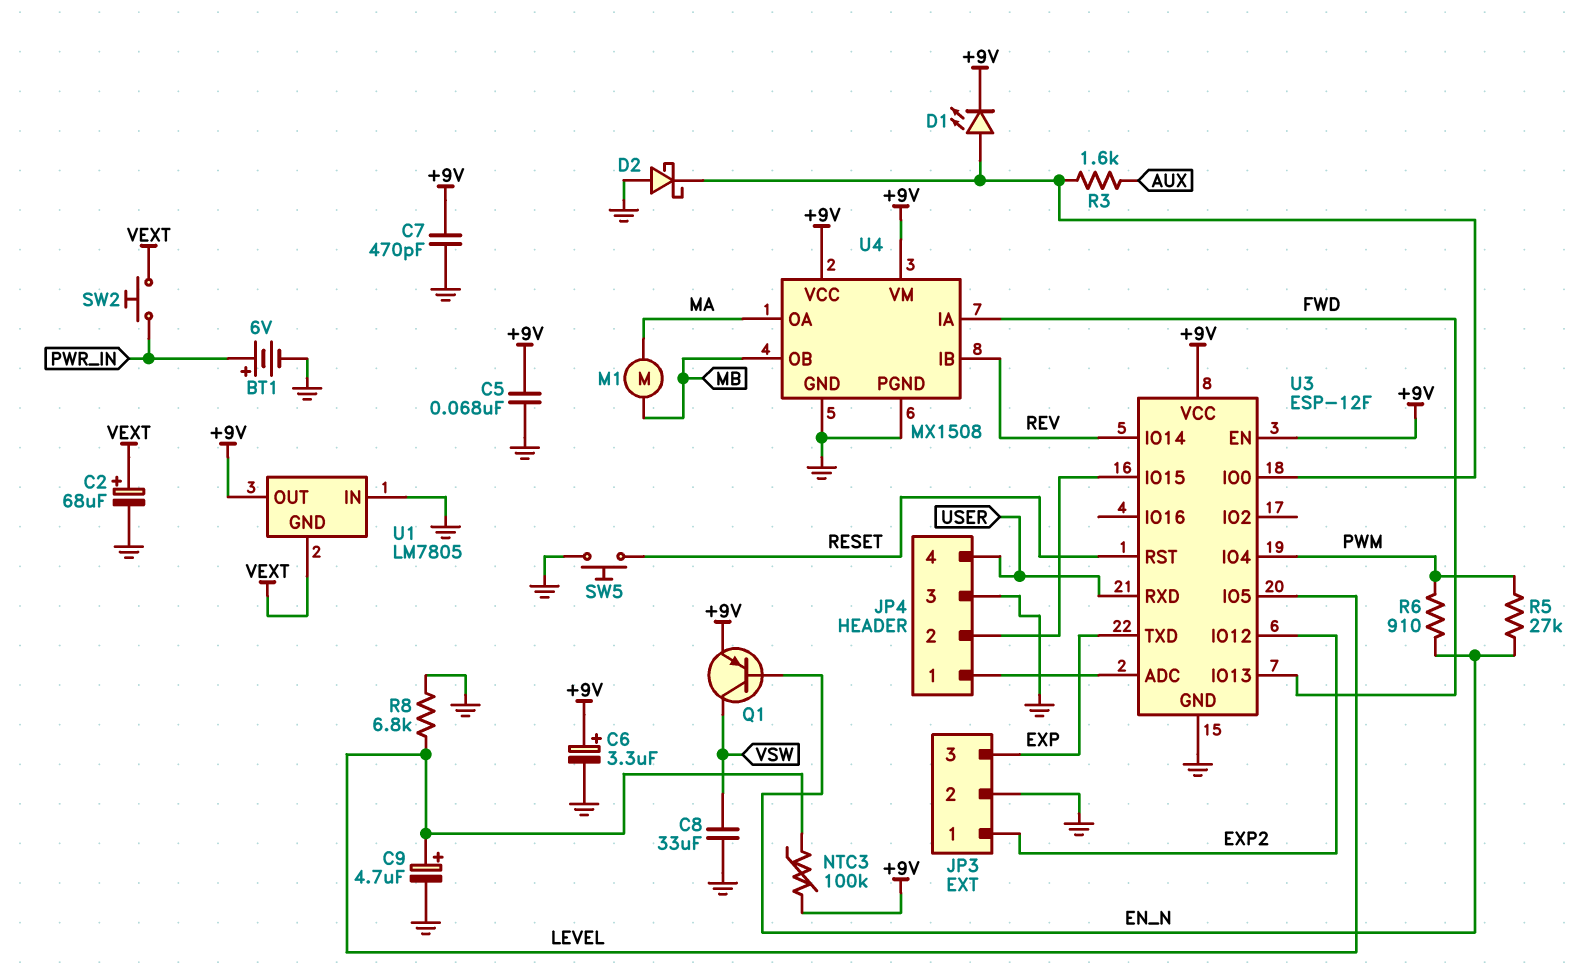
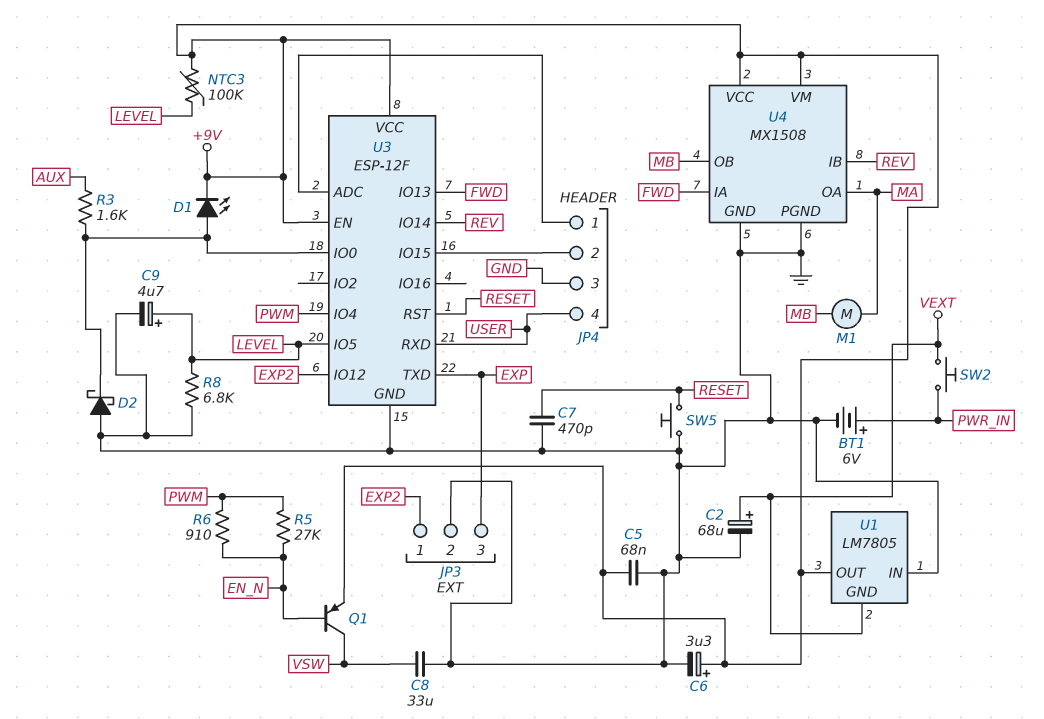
C7: 470pF (+9V, GND) -> 470pF (GND, RESET)

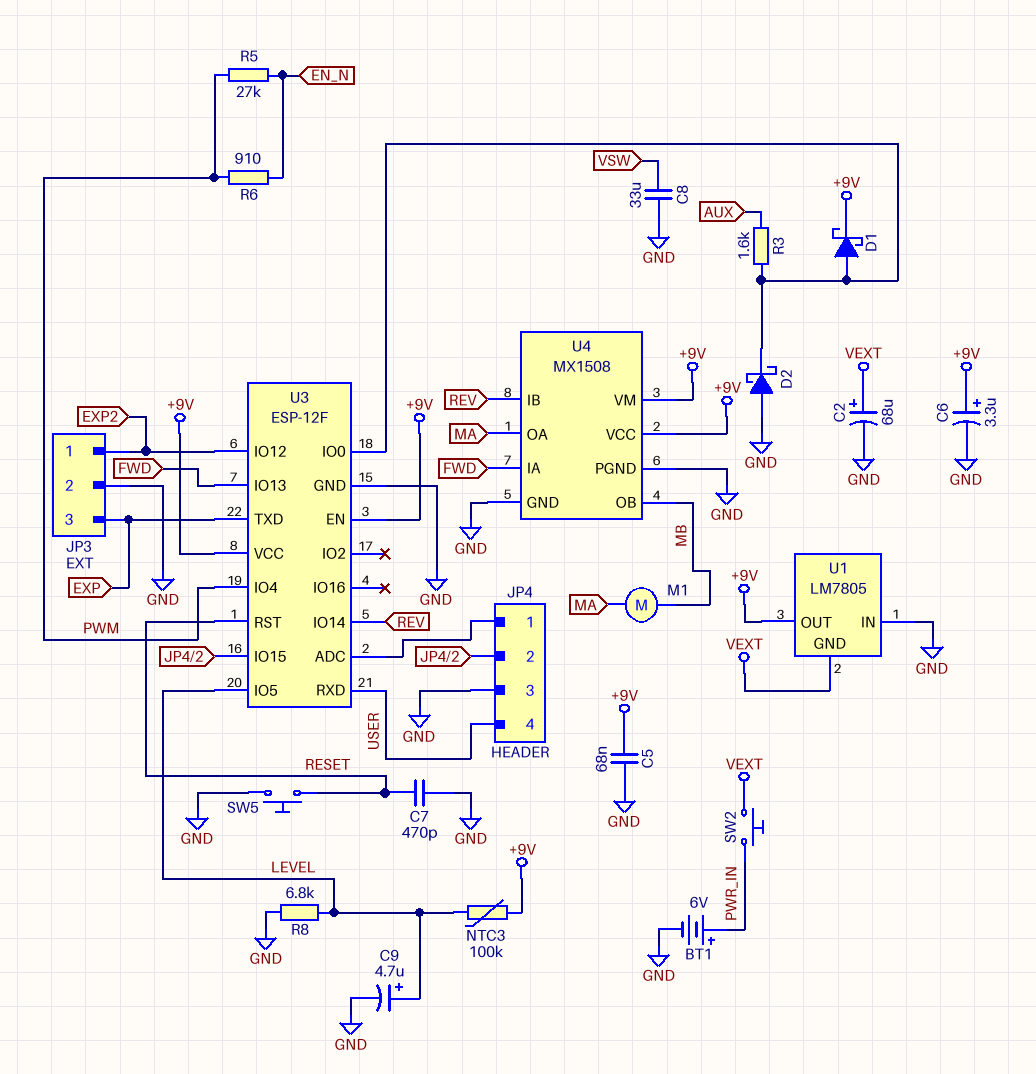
D1: LED (A U3/IO0, K +9V) -> schottky (A U3/IO0, K +9V)
Q1: PNP (B EN_N, C VSW, E +9V) -> none

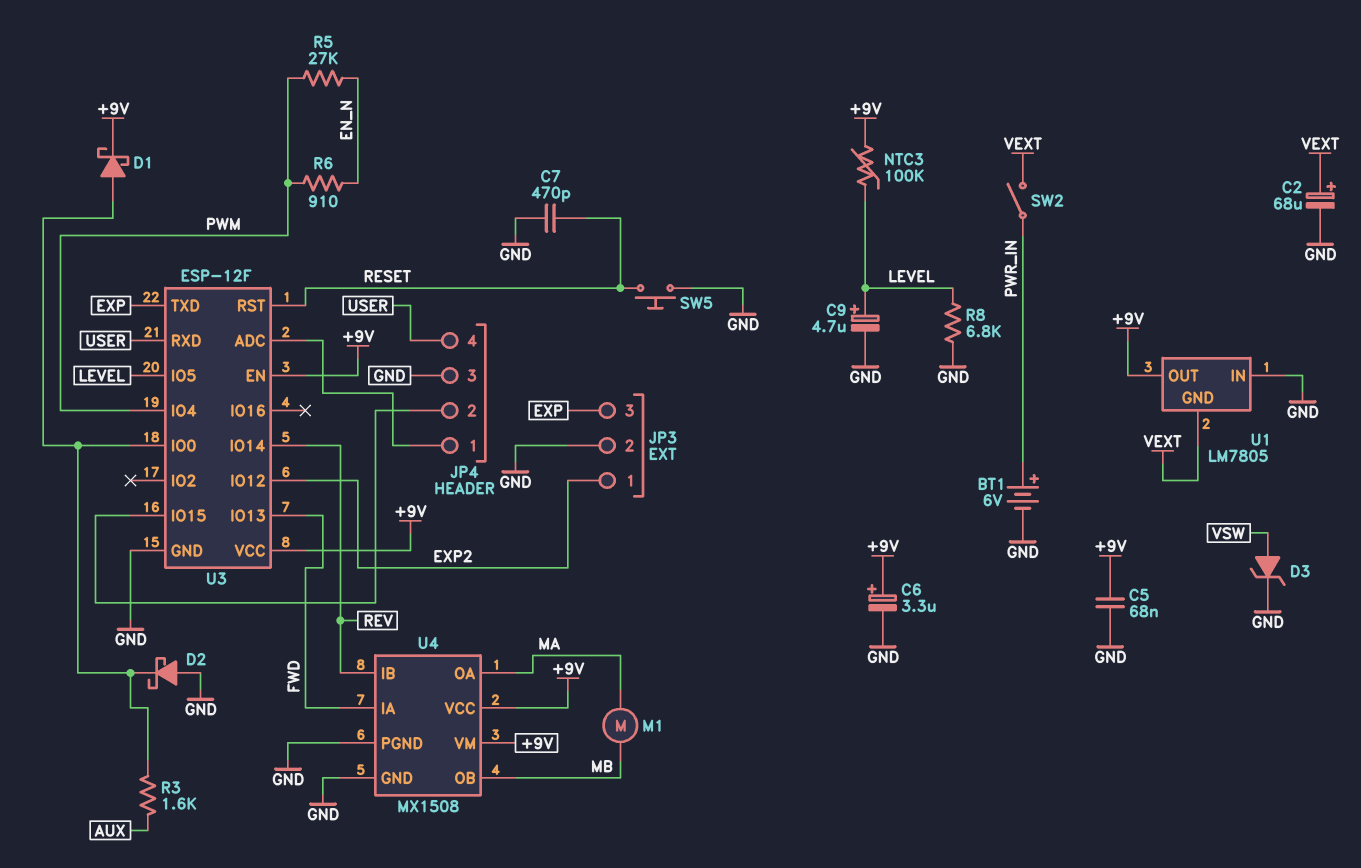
C8: 33uF (GND, VSW) -> none
D3: none -> zener (A VSW, K GND)
SW2: button (PWR_IN, VEXT) -> switch (PWR_IN, VEXT)

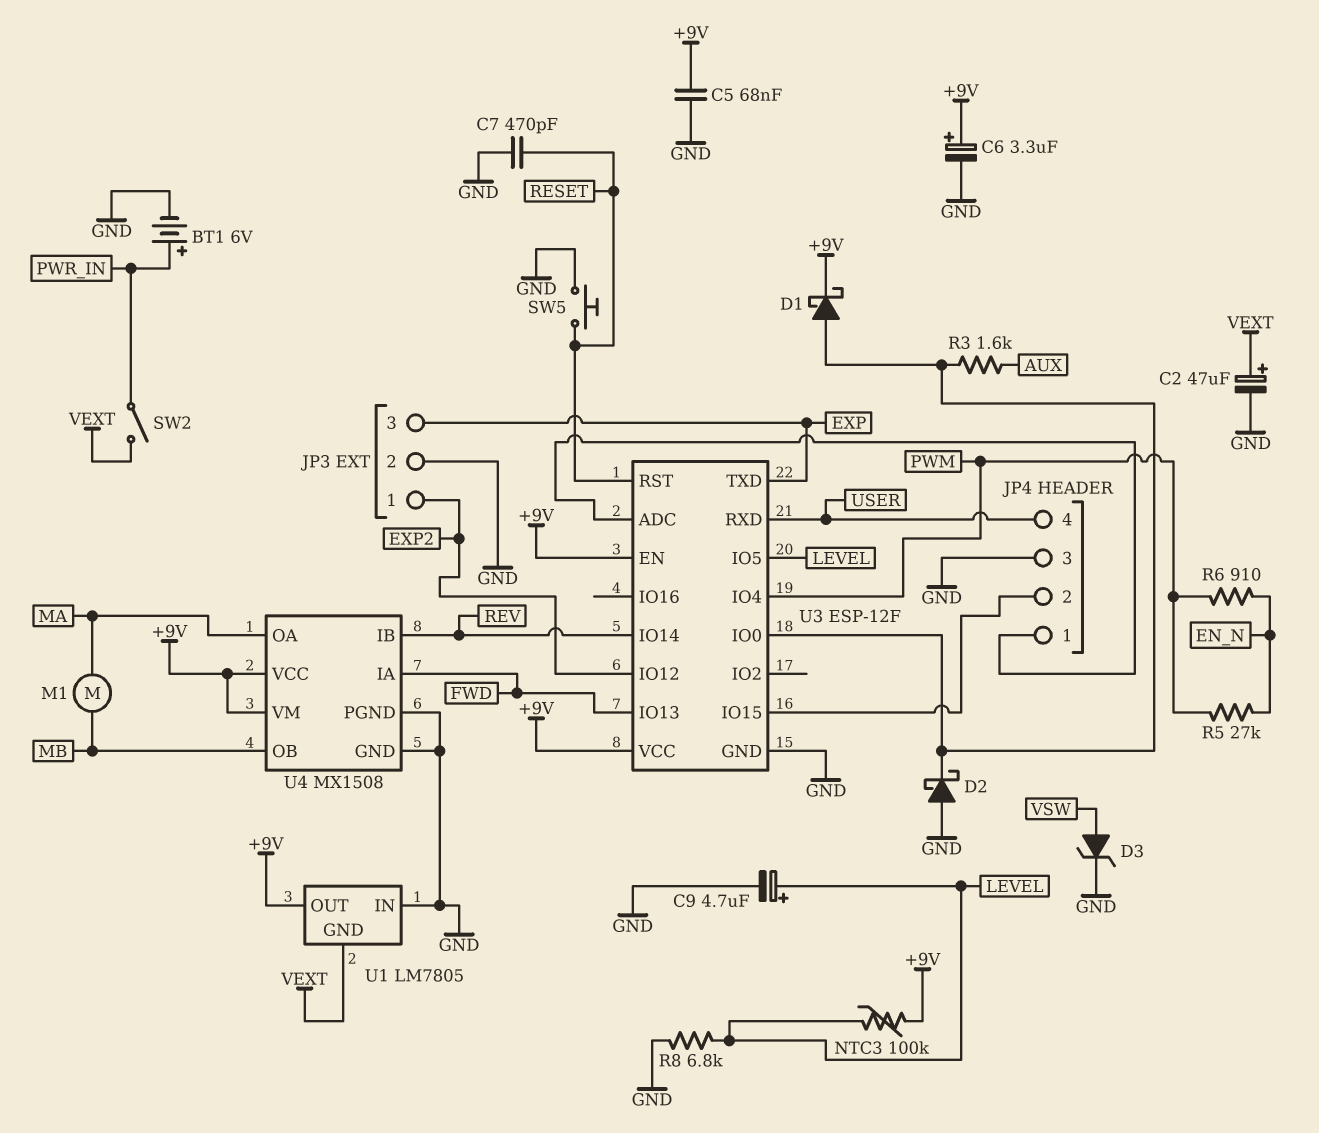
C2: 68uF (plus VEXT, minus GND) -> 47uF (plus VEXT, minus GND)

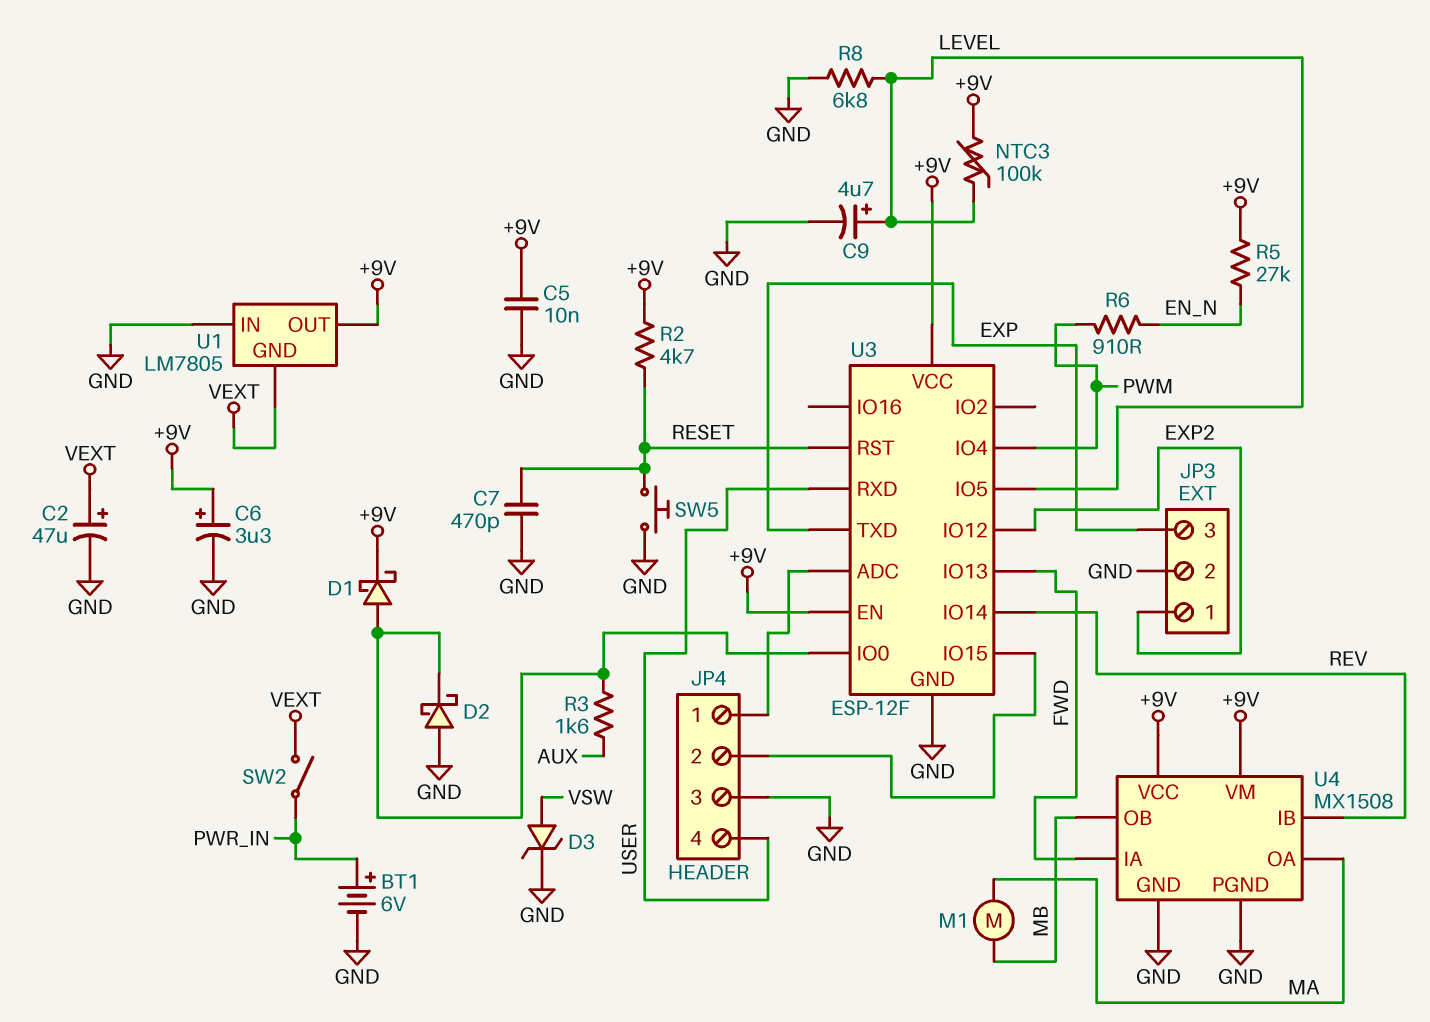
C5: 68nF (+9V, GND) -> 10nF (+9V, GND)
R2: none -> 4.7k (+9V, RESET)
R5: 27k (EN_N, PWM) -> 27k (+9V, EN_N)

